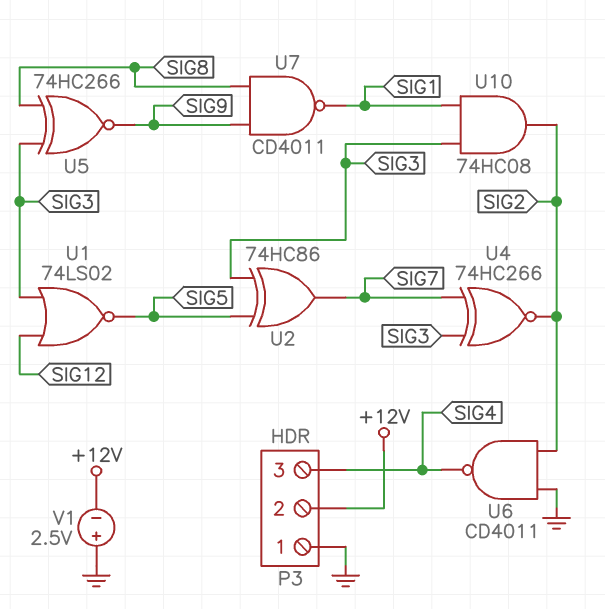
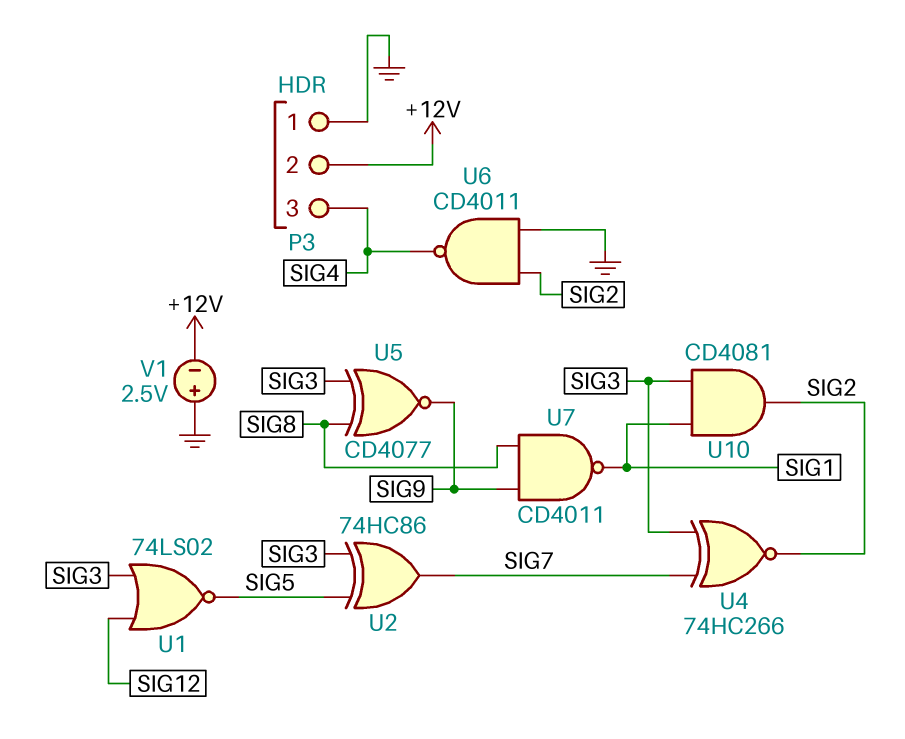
U5: XNOR 74HC266 (in SIG3, in SIG8, out SIG9) -> XNOR CD4077 (in SIG3, in SIG8, out SIG9)
U10: AND 74HC08 (in SIG1, in SIG3, out SIG2) -> AND CD4081 (in SIG1, in SIG3, out SIG2)

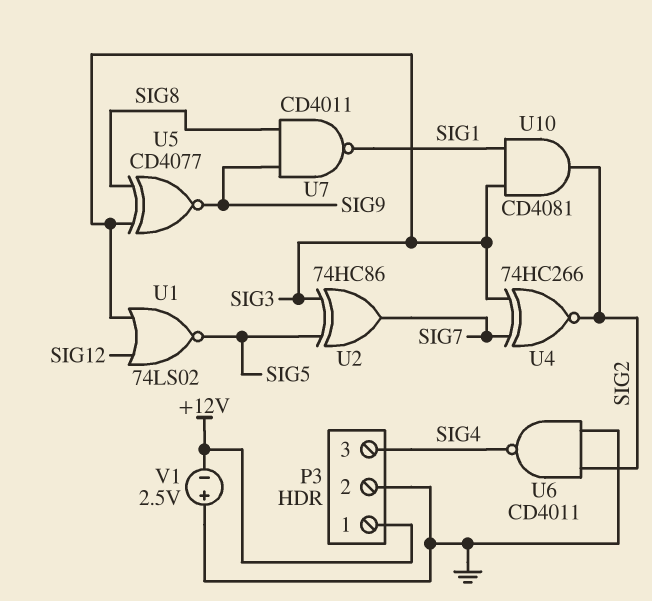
P3 pin 1: GND -> +12V
P3 pin 2: +12V -> GND

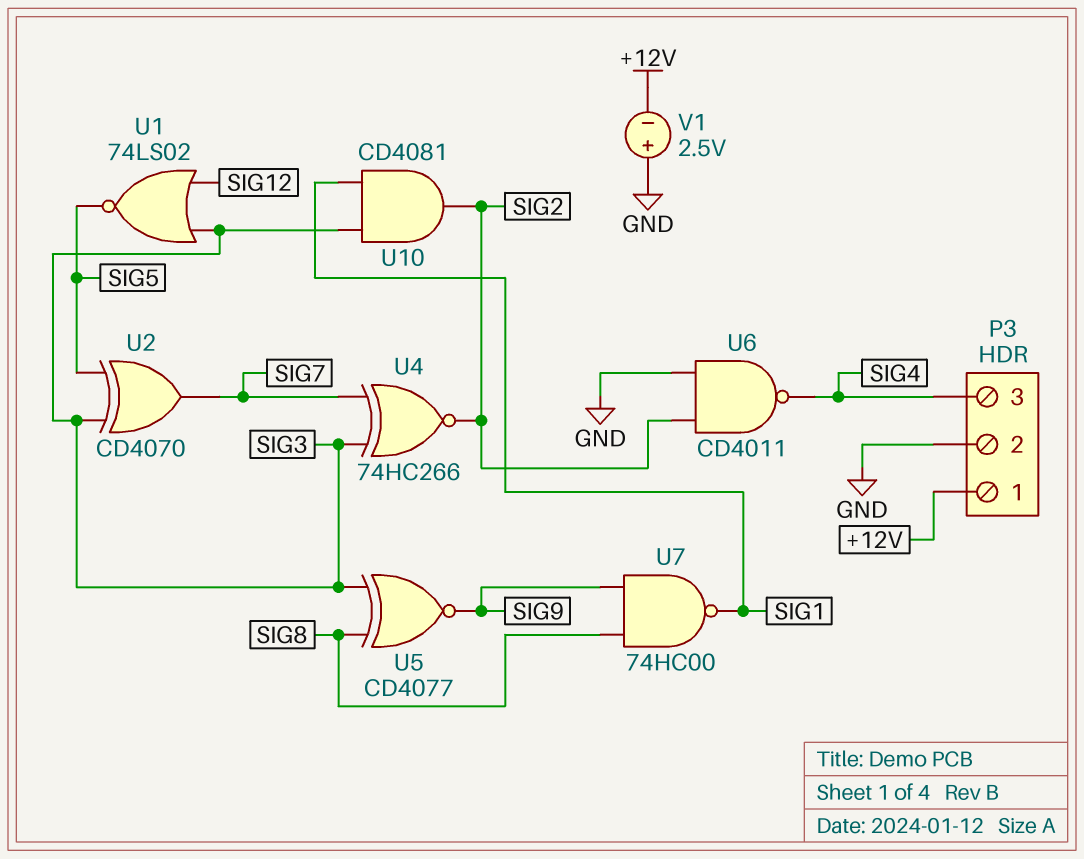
U2: XOR 74HC86 (in SIG3, in SIG5, out SIG7) -> XOR CD4070 (in SIG3, in SIG5, out SIG7)
U7: NAND CD4011 (in SIG8, in SIG9, out SIG1) -> NAND 74HC00 (in SIG8, in SIG9, out SIG1)

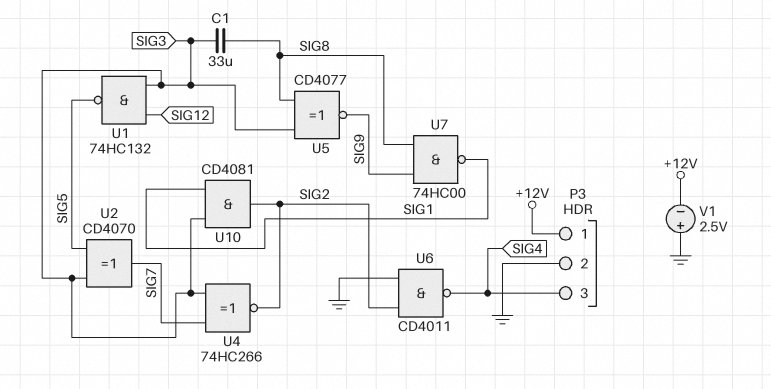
C1: none -> 33uF (SIG3, SIG8)
U1: NOR 74LS02 (in SIG3, in SIG12, out SIG5) -> NAND 74HC132 (in SIG3, in SIG12, out SIG5)

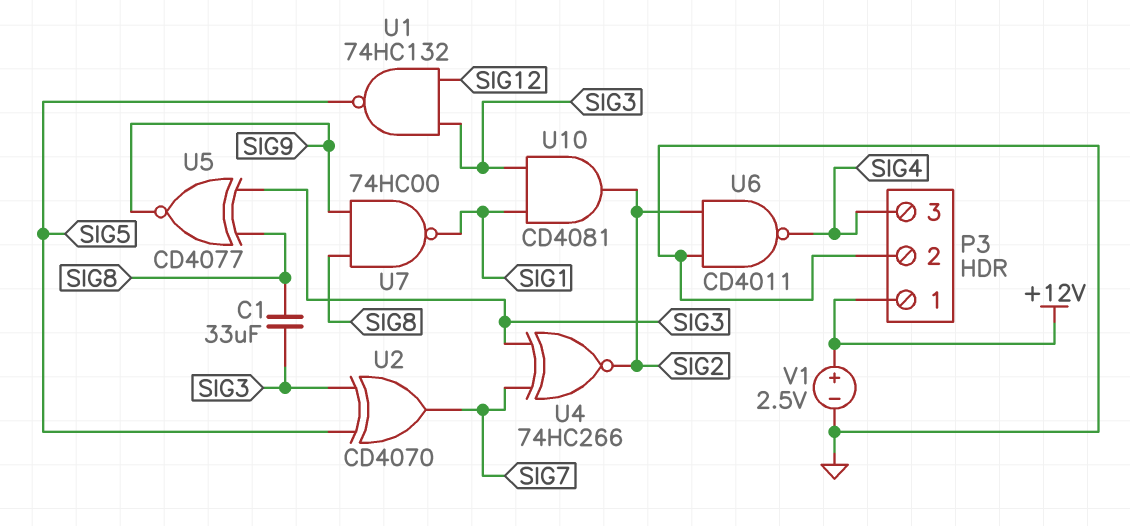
V1: 2.5V (plus GND, minus +12V) -> 2.5V (plus +12V, minus GND)

